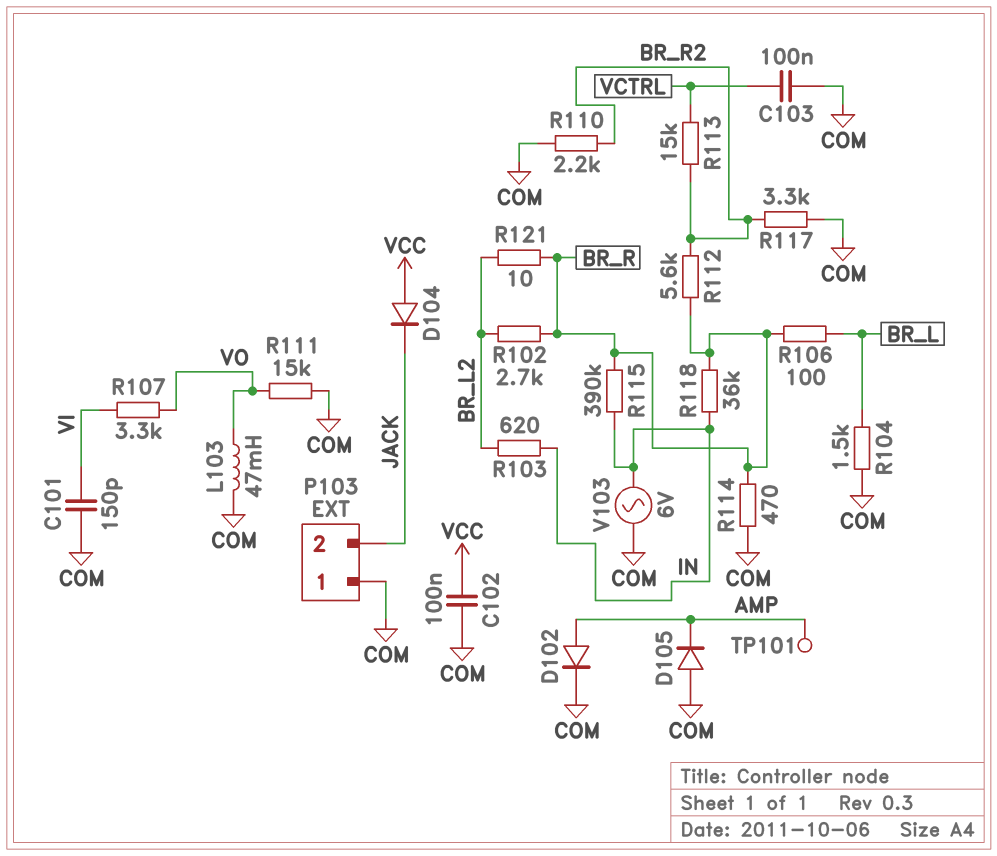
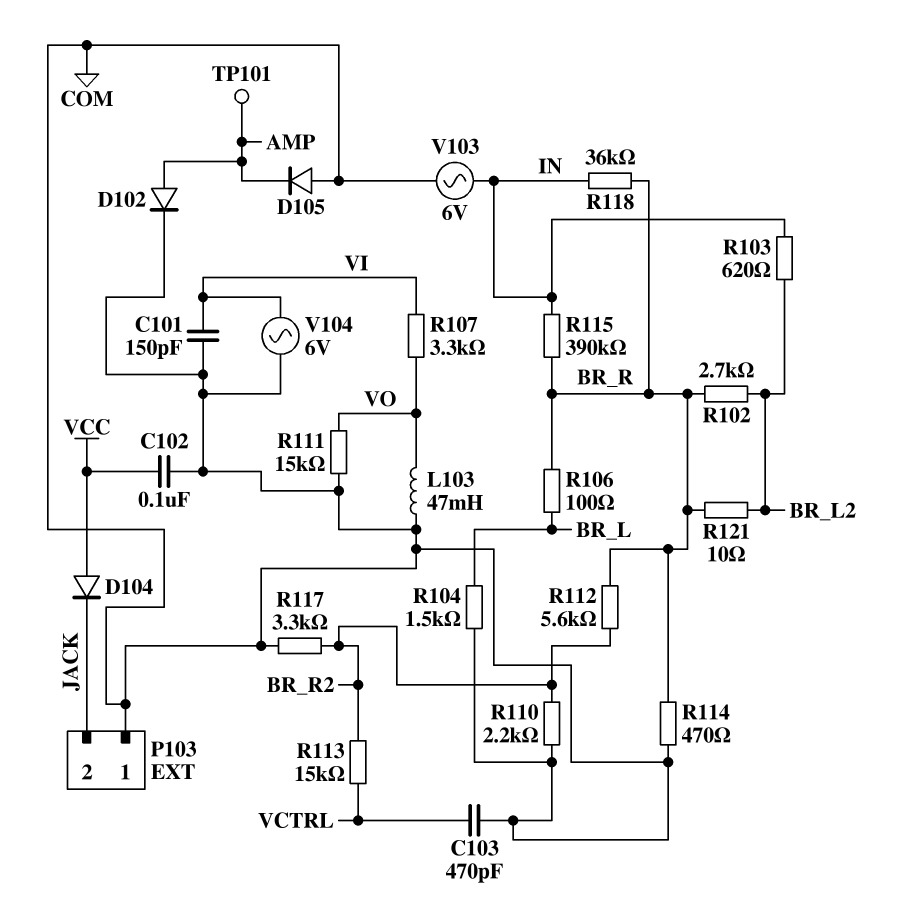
C103: 100nF (COM, VCTRL) -> 470pF (COM, VCTRL)
V104: none -> AC 6V (COM, VI)

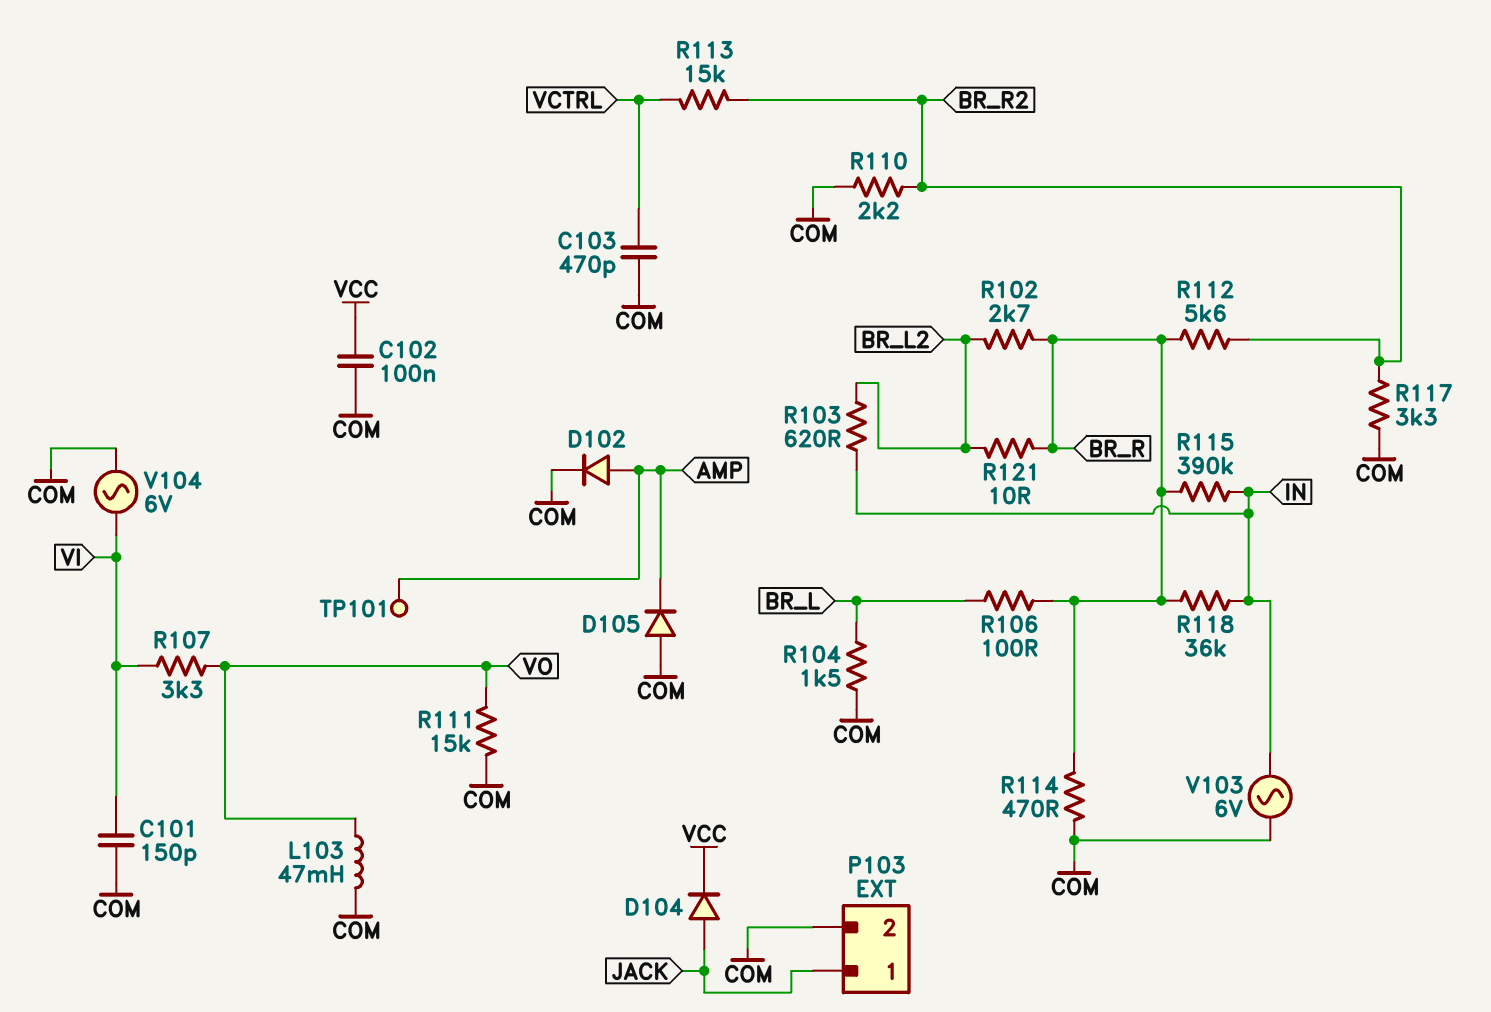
D104: diode (A VCC, K JACK) -> diode (A JACK, K VCC)
P103 pin 1: COM -> JACK
P103 pin 2: JACK -> COM

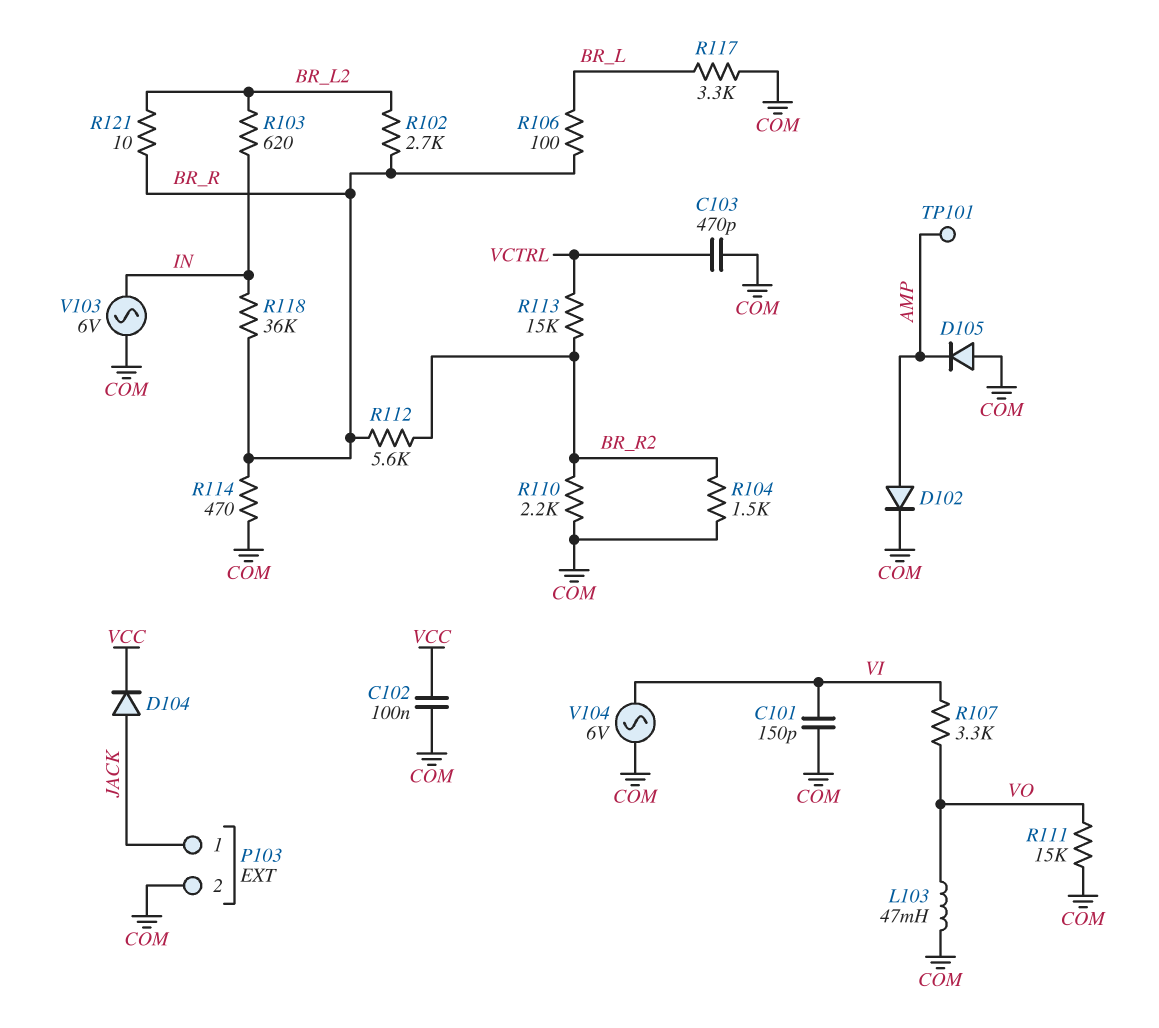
R104: 1.5k (BR_L, COM) -> 1.5k (BR_R2, COM)
R115: 390k (BR_R, IN) -> none
R117: 3.3k (BR_R2, COM) -> 3.3k (BR_L, COM)

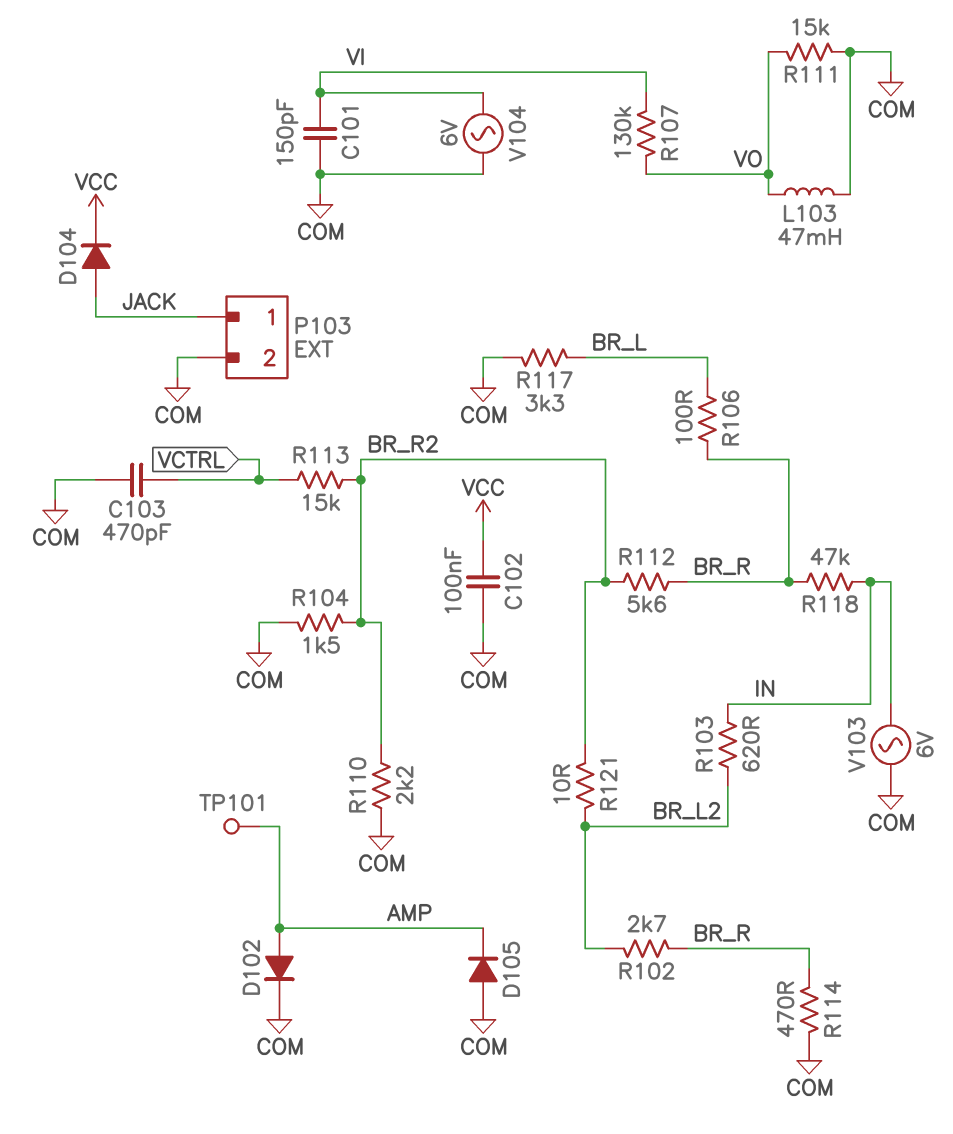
R107: 3.3k (VI, VO) -> 130k (VI, VO)
R118: 36k (BR_R, IN) -> 47k (BR_R, IN)
R121: 10 (BR_L2, BR_R) -> 10 (BR_L2, BR_R2)

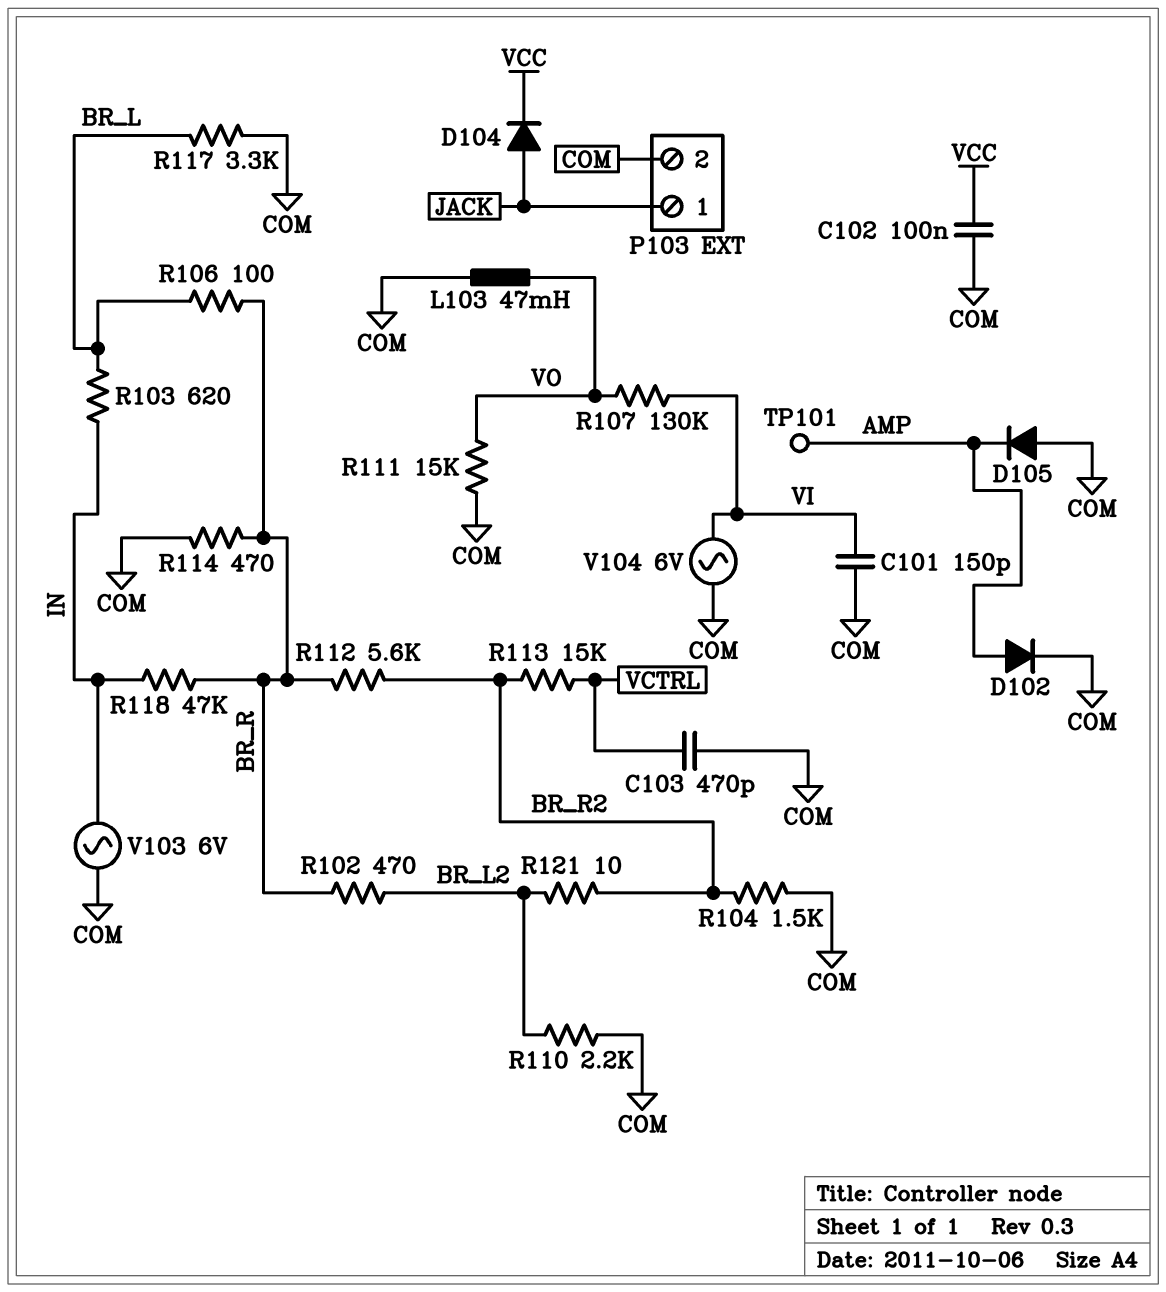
R102: 2.7k (BR_L2, BR_R) -> 470 (BR_L2, BR_R)
R103: 620 (BR_L2, IN) -> 620 (BR_L, IN)
R110: 2.2k (BR_R2, COM) -> 2.2k (BR_L2, COM)

